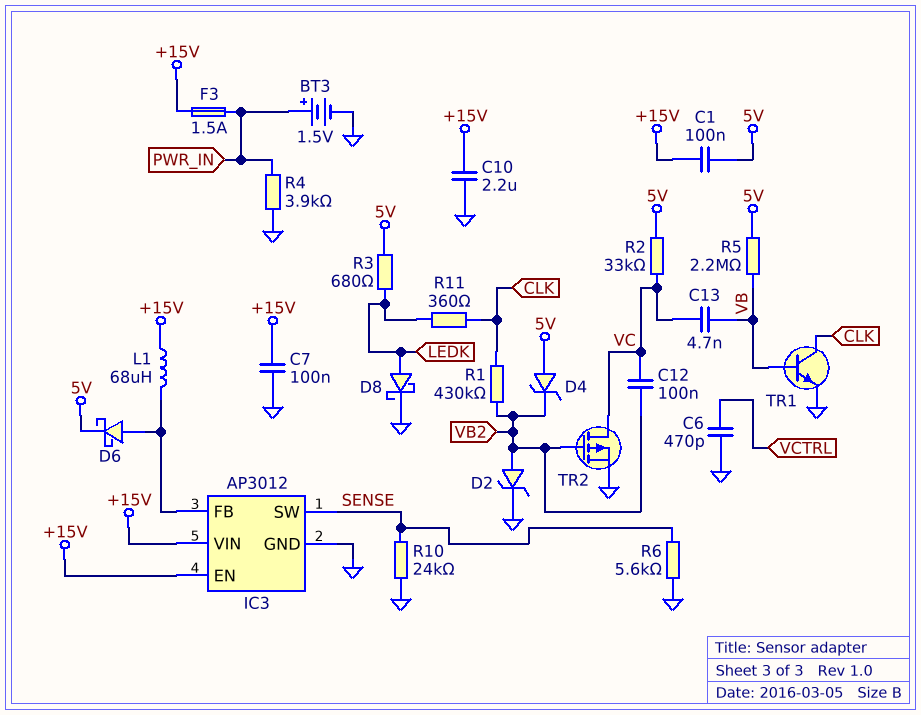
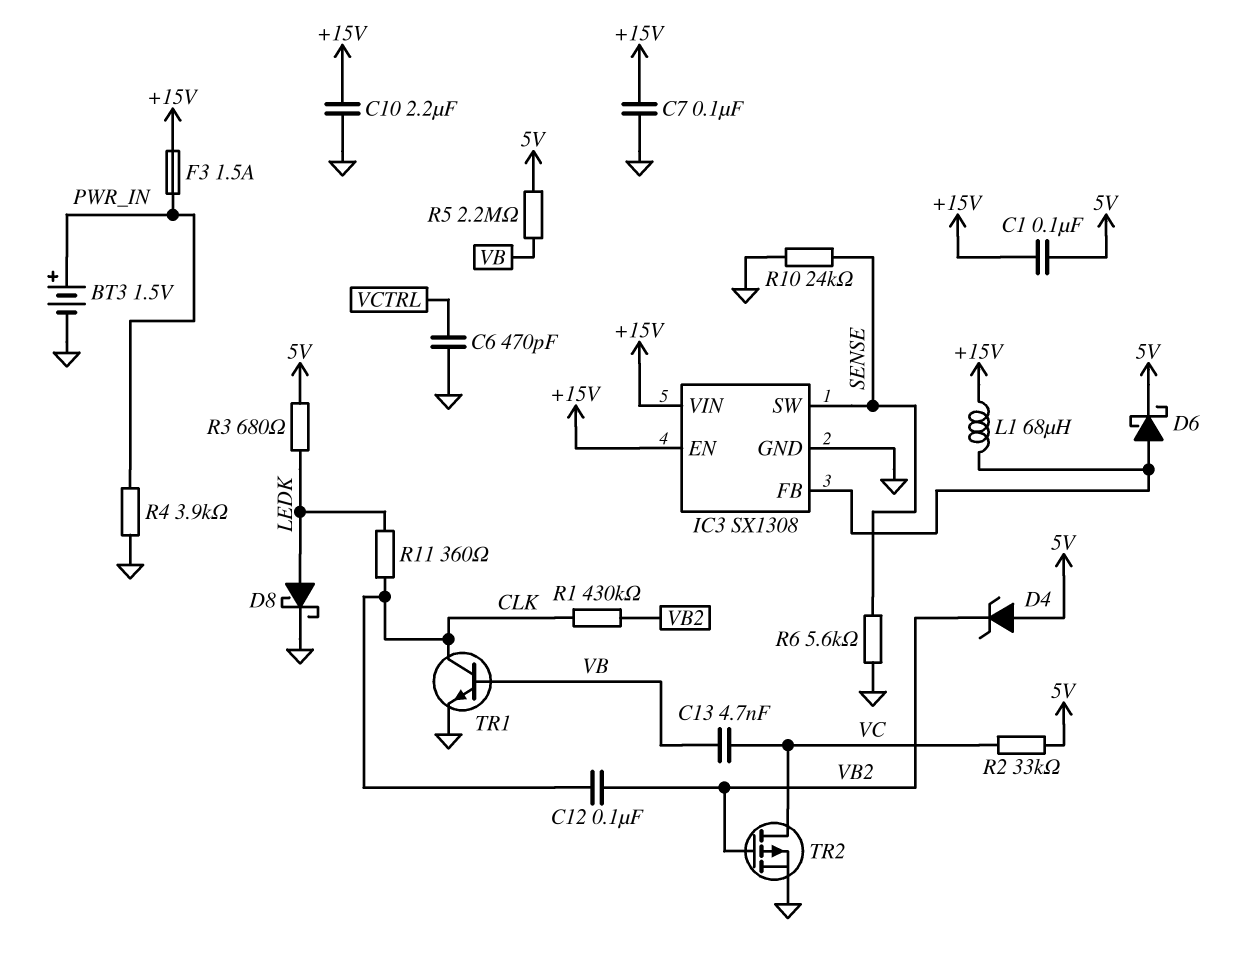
C12: 100nF (VB2, VC) -> 100nF (CLK, VB2)
D2: zener (A VB2, K GND) -> none
IC3: AP3012 -> SX1308

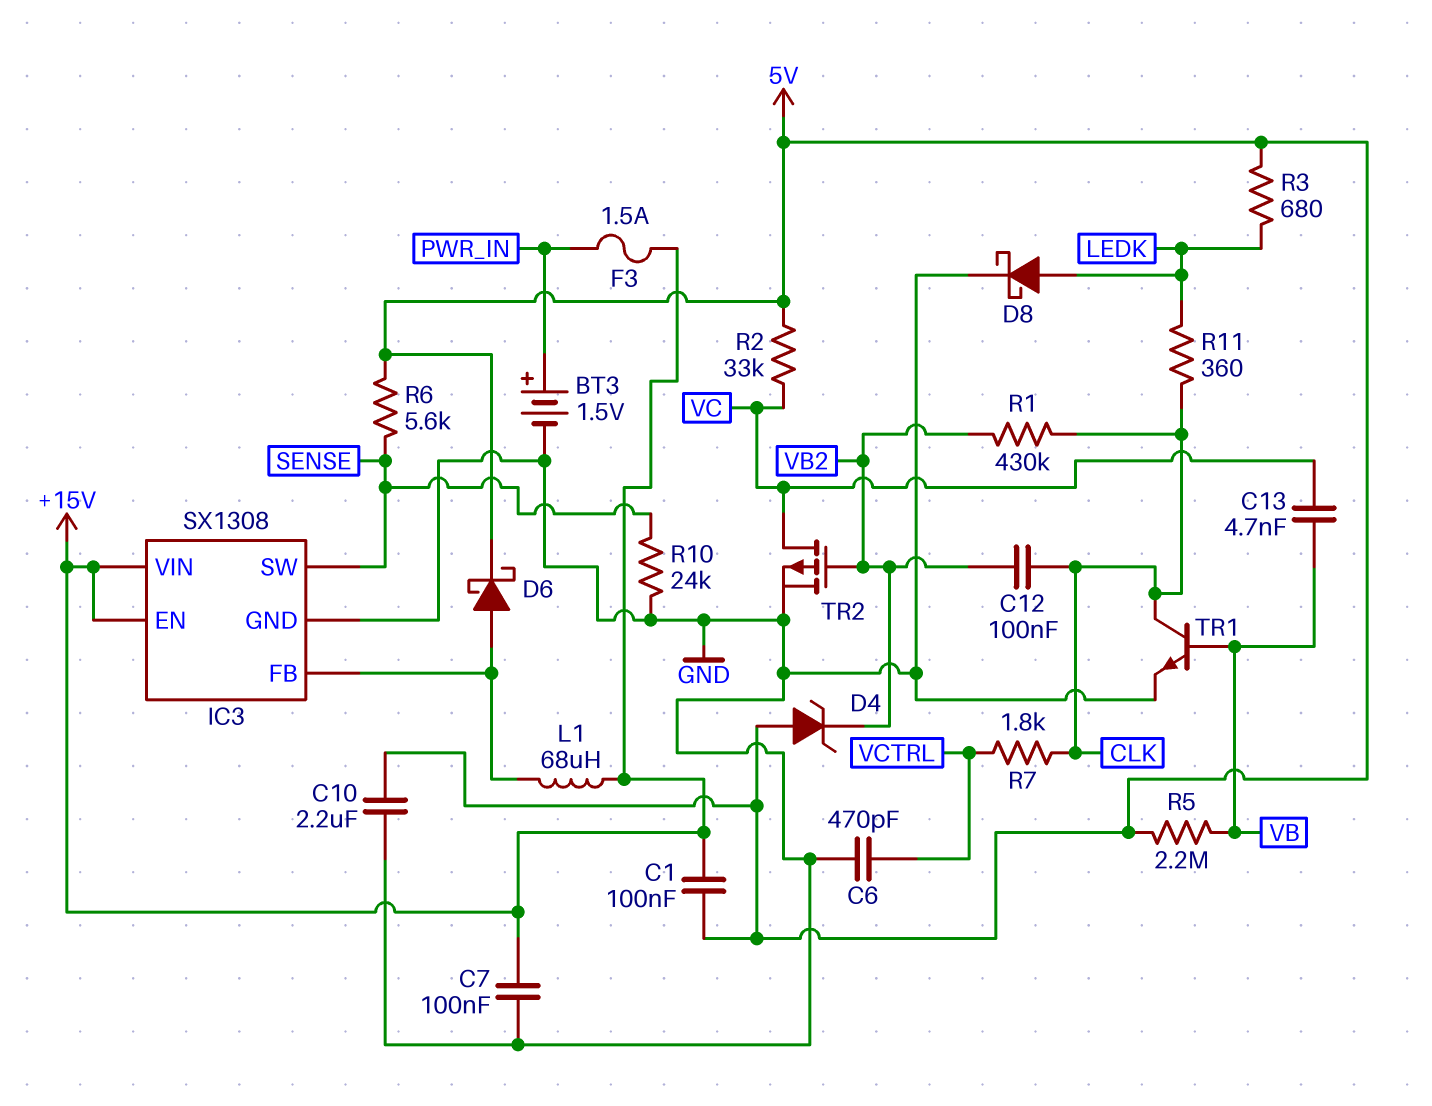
C10: 2.2uF (+15V, GND) -> 2.2uF (5V, GND)
R4: 3.9k (GND, PWR_IN) -> none
R6: 5.6k (GND, SENSE) -> 5.6k (5V, SENSE)
R7: none -> 1.8k (CLK, VCTRL)

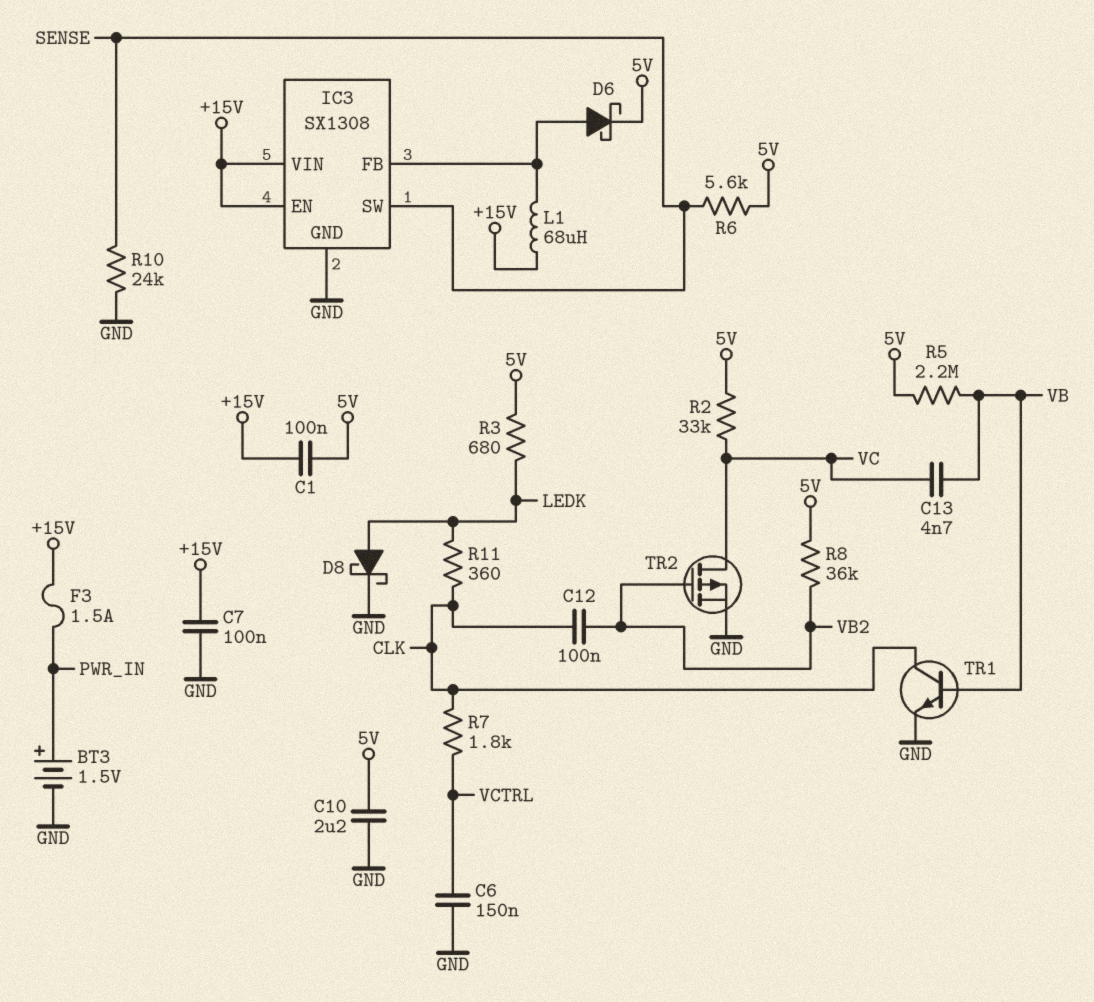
C6: 470pF (GND, VCTRL) -> 150nF (GND, VCTRL)
D4: zener (A 5V, K VB2) -> none
R1: 430k (CLK, VB2) -> none
R8: none -> 36k (5V, VB2)

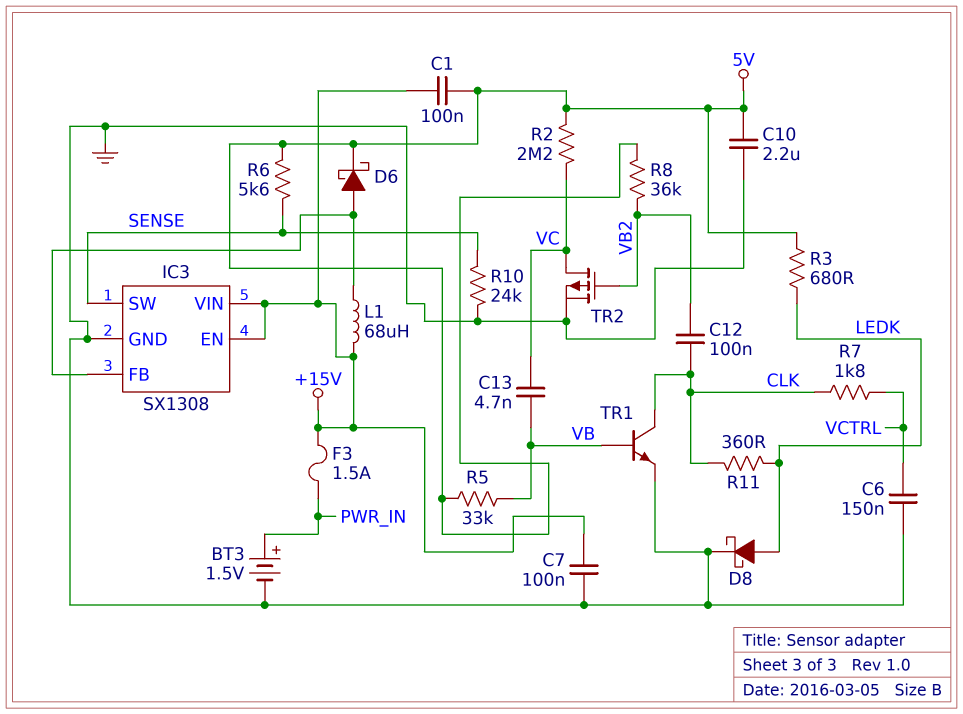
R2: 33k (5V, VC) -> 2.2M (5V, VC)
R5: 2.2M (5V, VB) -> 33k (5V, VB)

